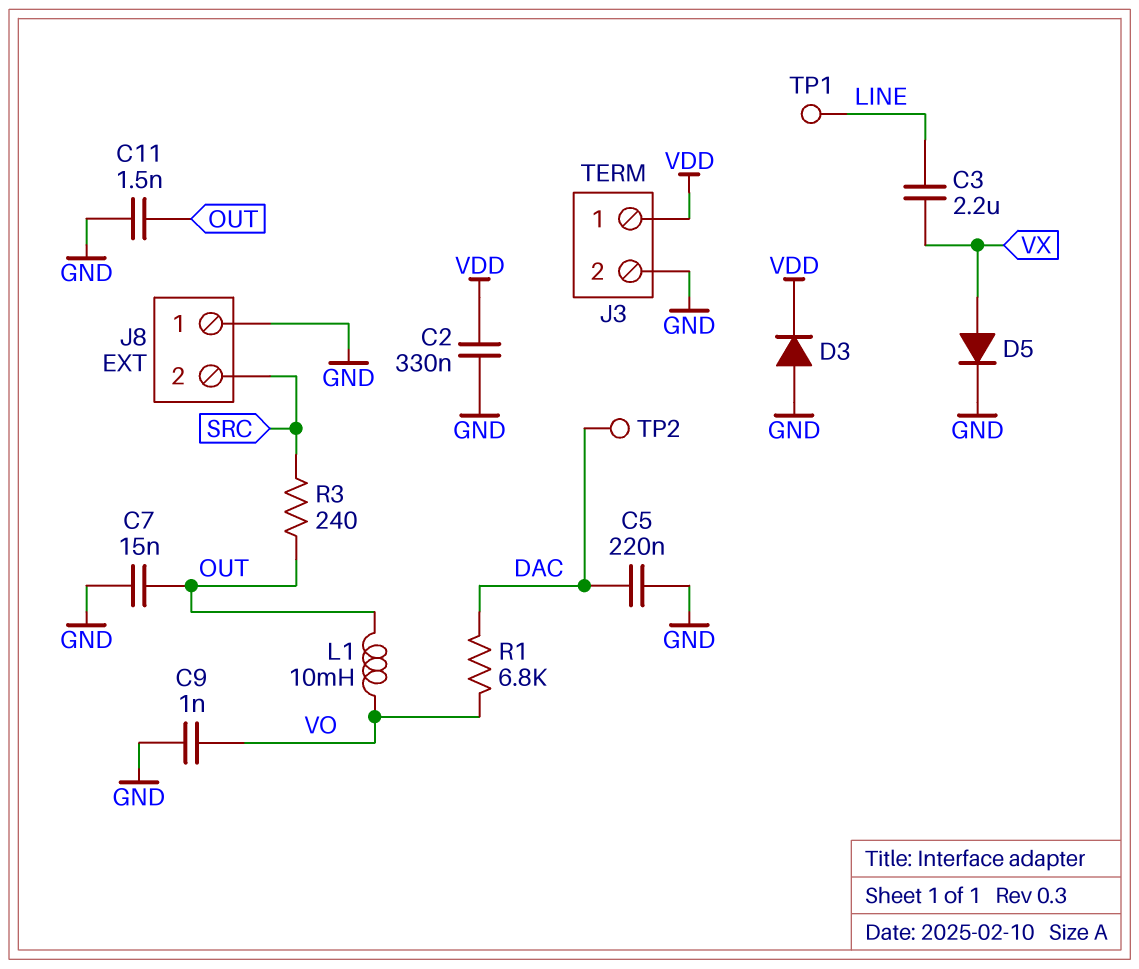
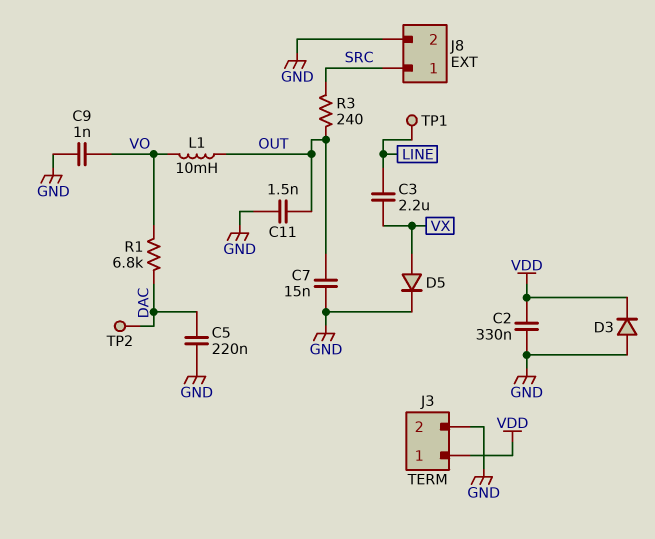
J8 pin 1: GND -> SRC
J8 pin 2: SRC -> GND

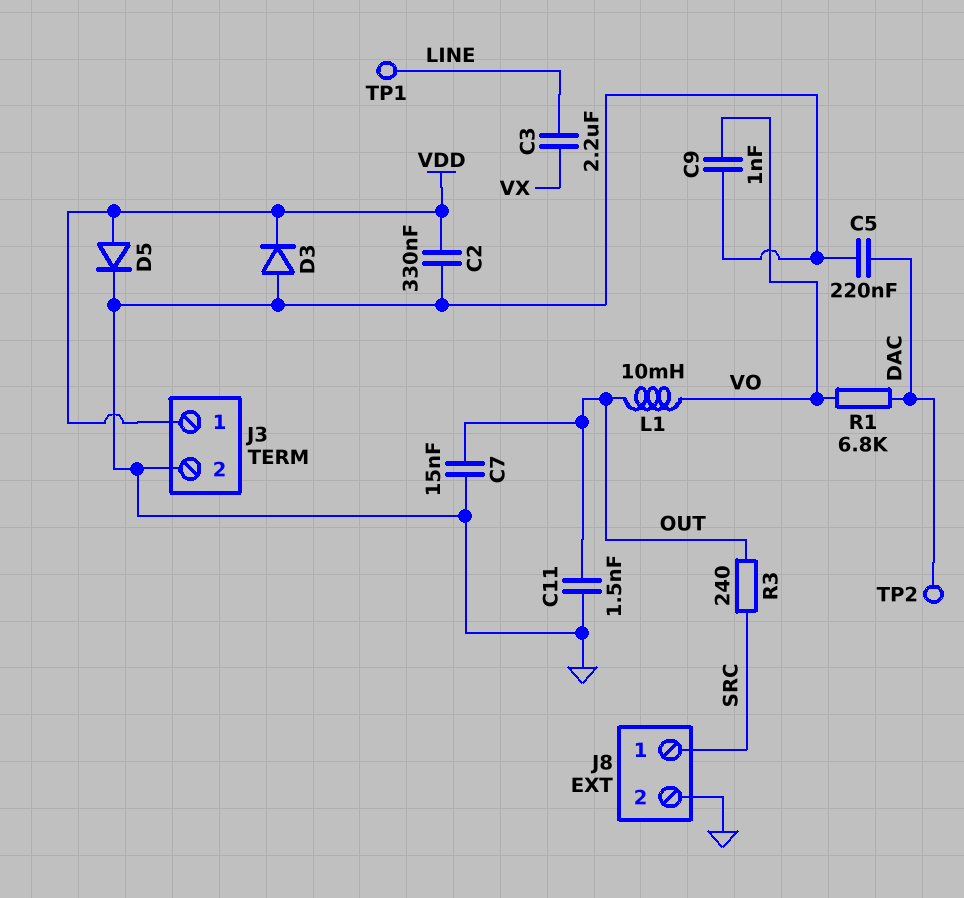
D5: diode (A VX, K GND) -> diode (A VDD, K GND)

